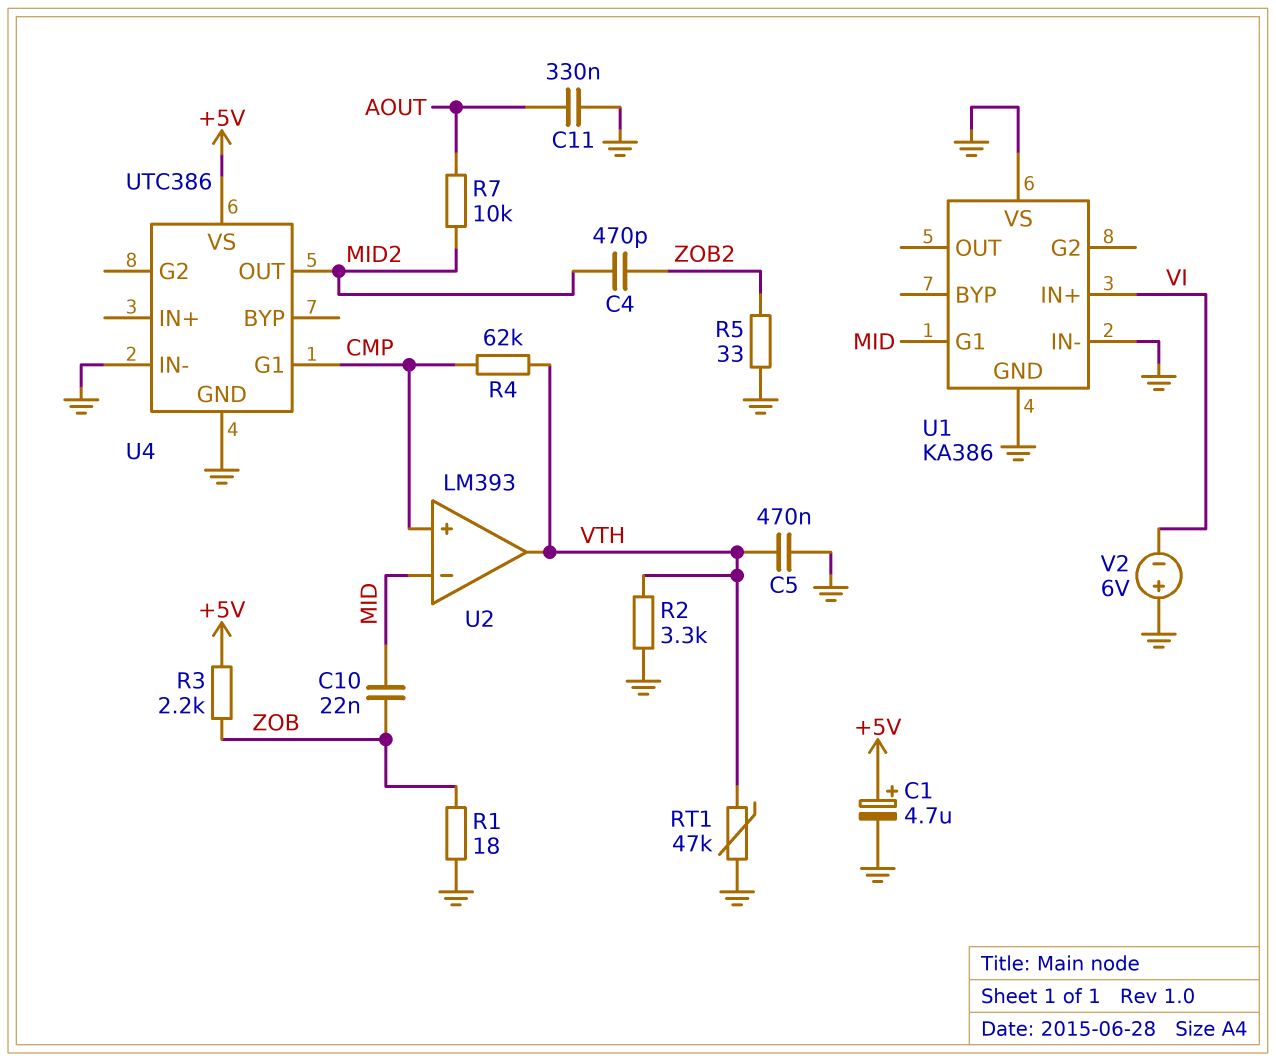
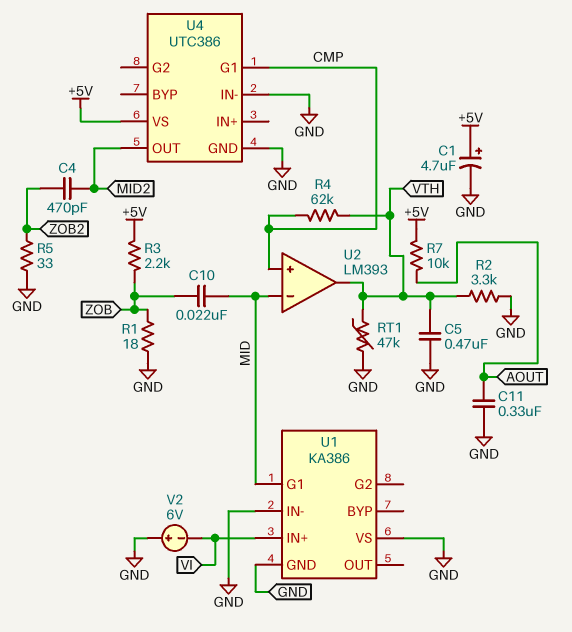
R7: 10k (AOUT, MID2) -> 10k (+5V, AOUT)

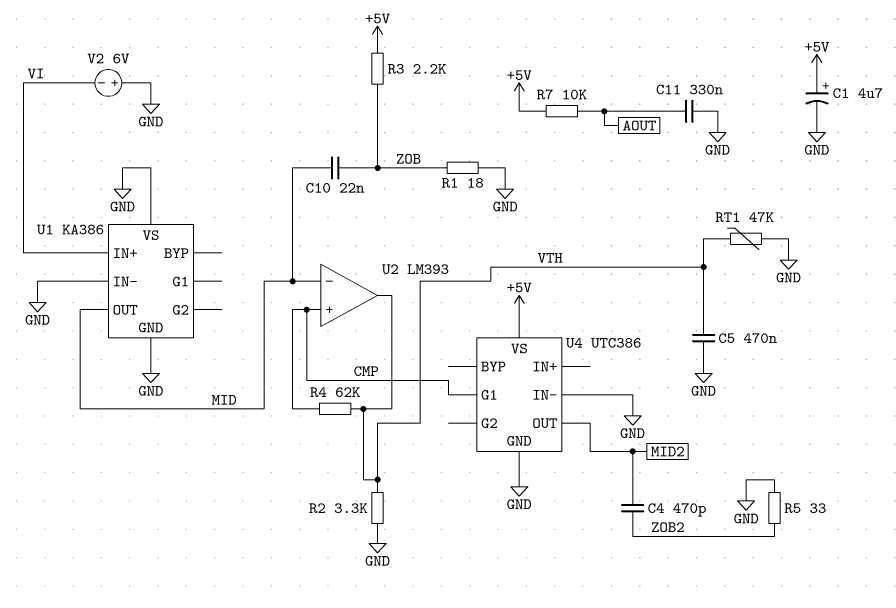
U1 pin G1: MID -> none
U1 pin OUT: none -> MID

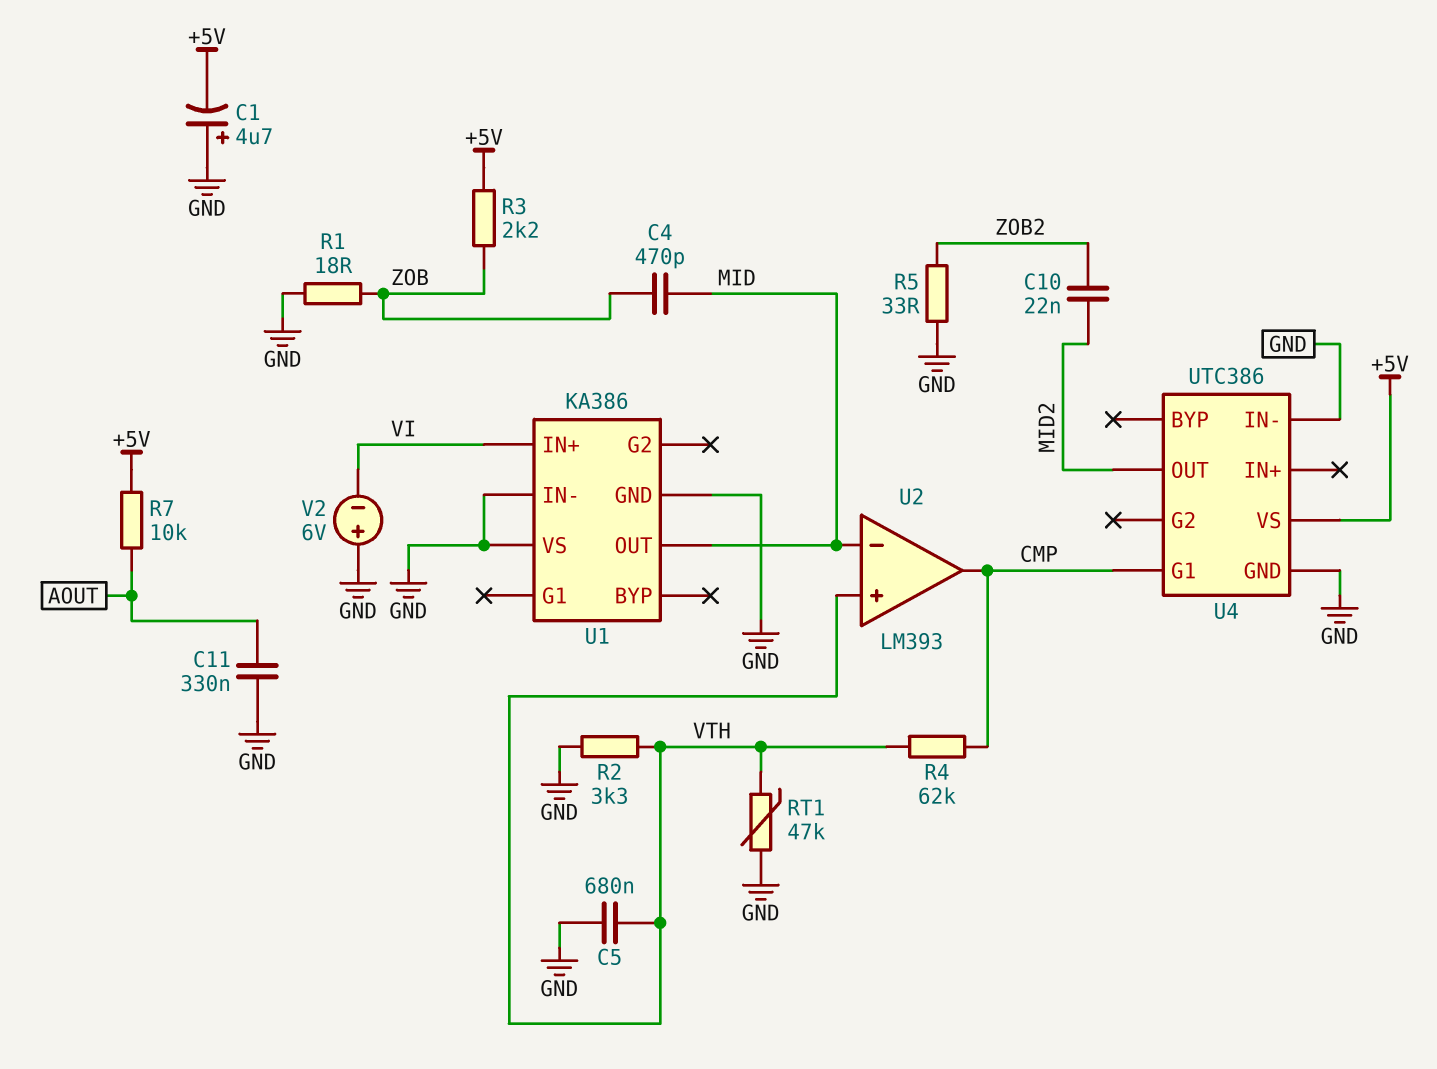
C1: 4.7uF (plus +5V, minus GND) -> 4.7uF (plus GND, minus +5V)
C4: 470pF (MID2, ZOB2) -> 470pF (MID, ZOB)
C5: 470nF (GND, VTH) -> 680nF (GND, VTH)
C10: 22nF (MID, ZOB) -> 22nF (MID2, ZOB2)
U2 pin in+: CMP -> VTH
U2 pin out: VTH -> CMP

